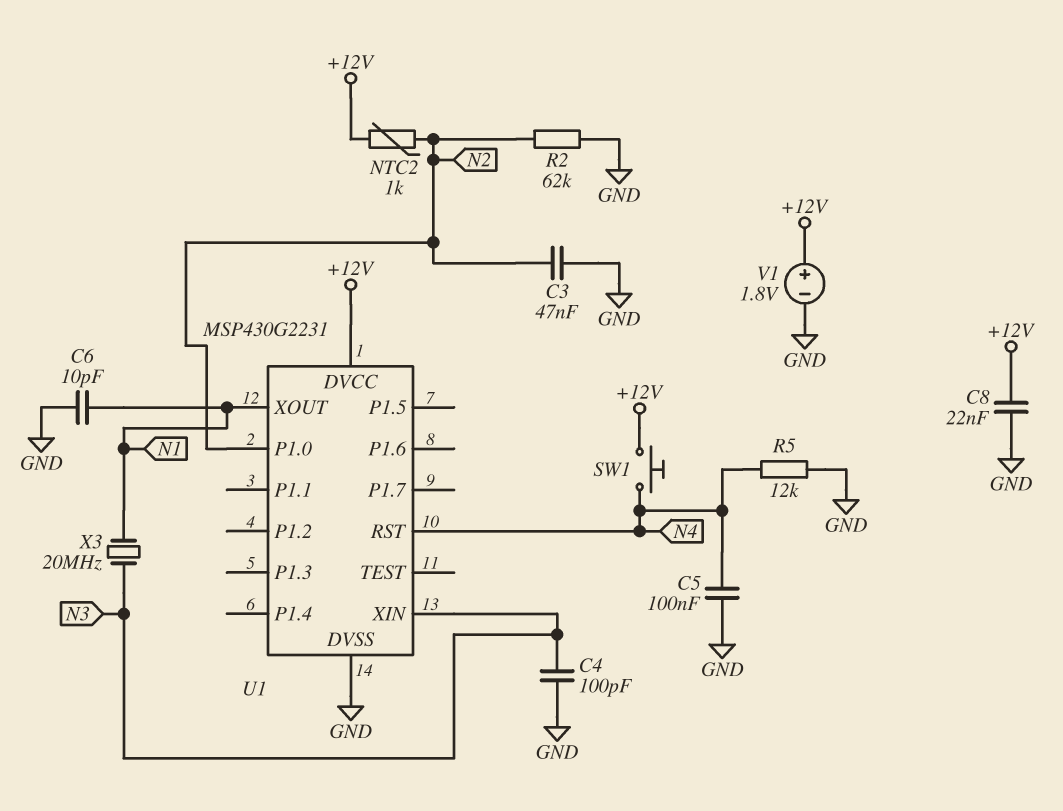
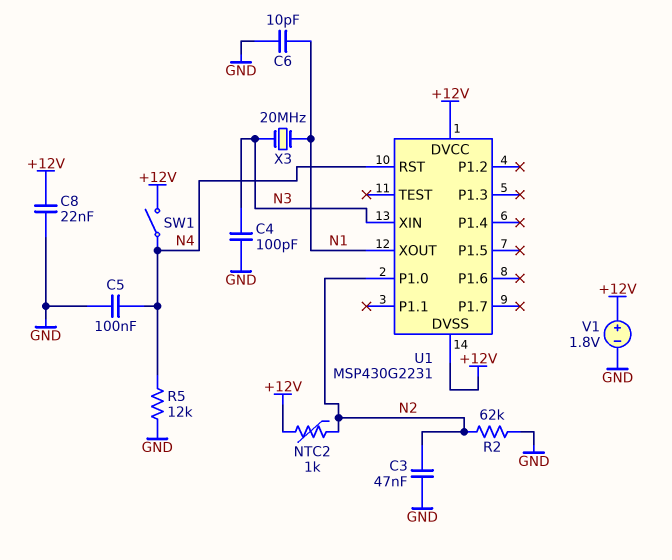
SW1: button (+12V, N4) -> switch (+12V, N4)
U1 pin DVSS: GND -> +12V

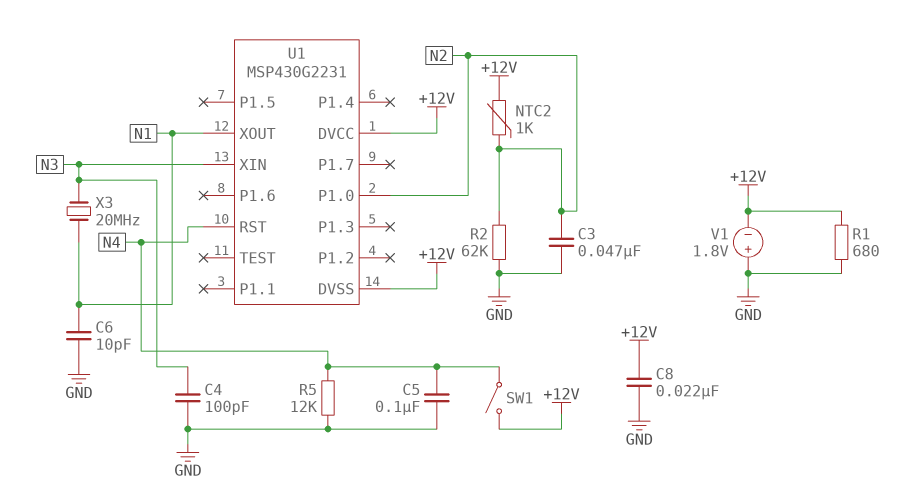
R1: none -> 680 (+12V, GND)
V1: 1.8V (plus +12V, minus GND) -> 1.8V (plus GND, minus +12V)

